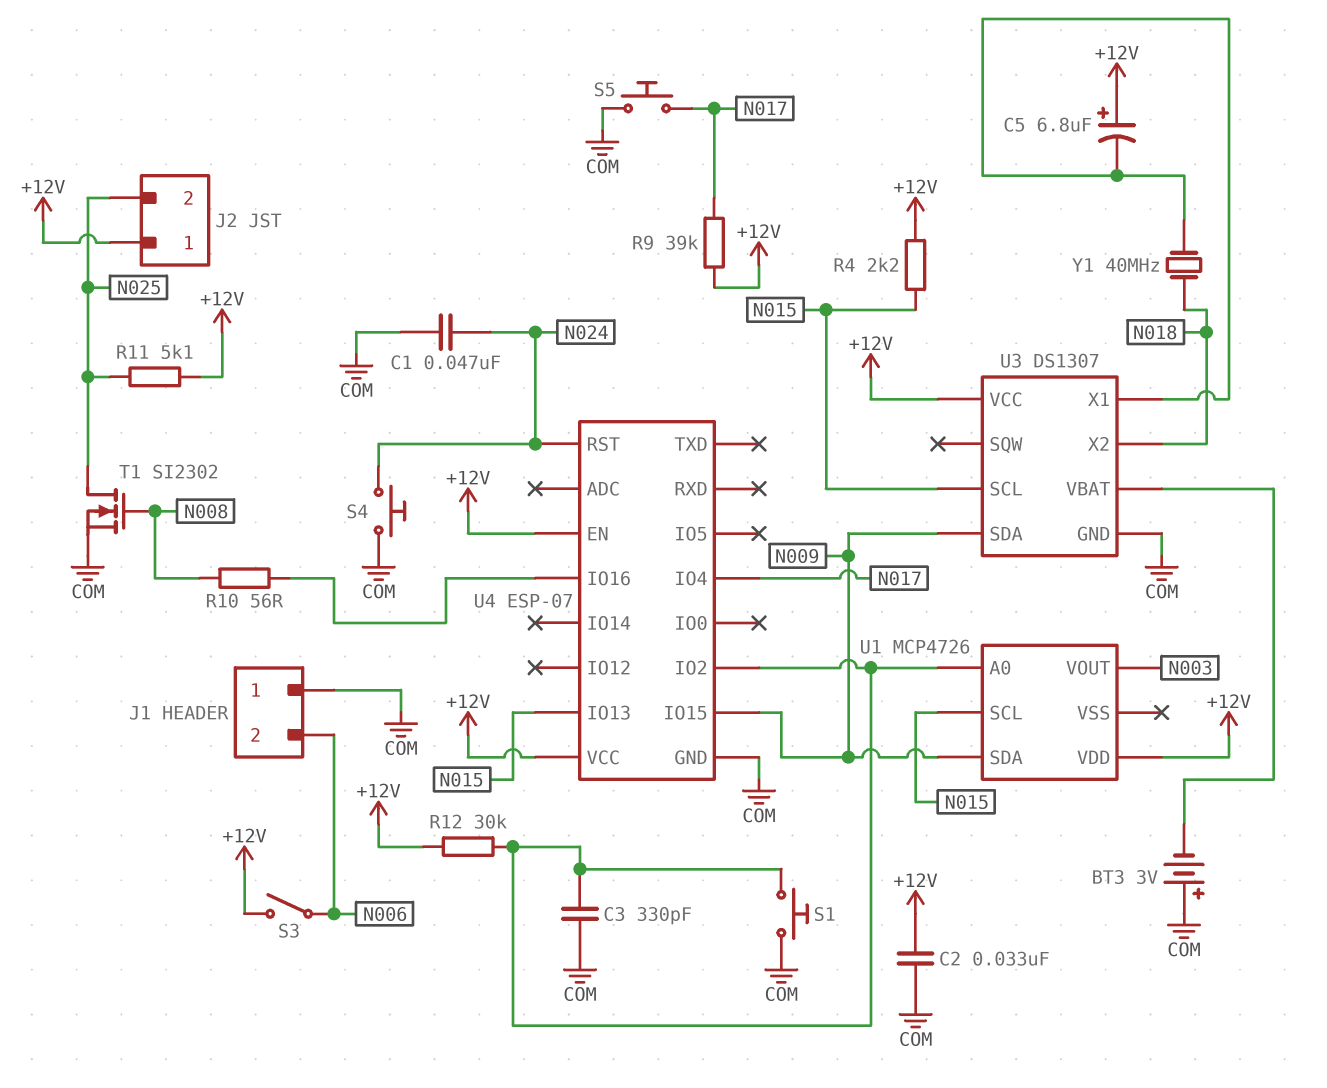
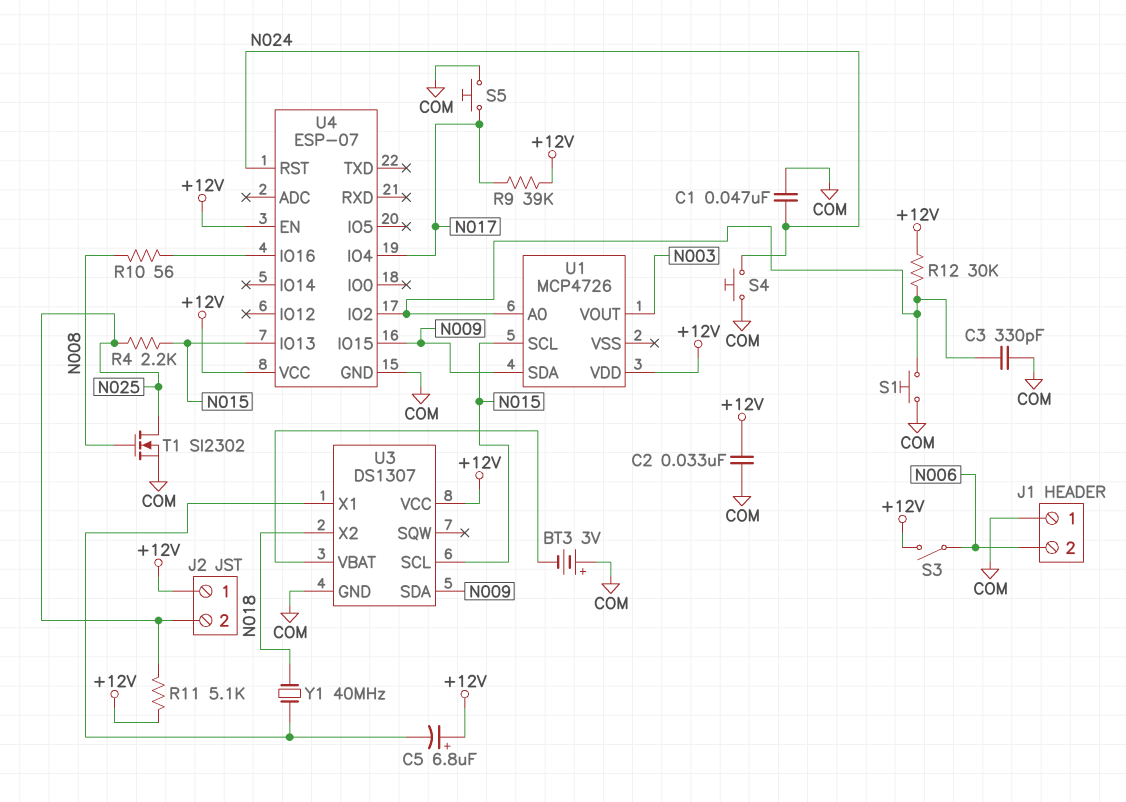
R4: 2.2k (+12V, N015) -> 2.2k (N015, N025)

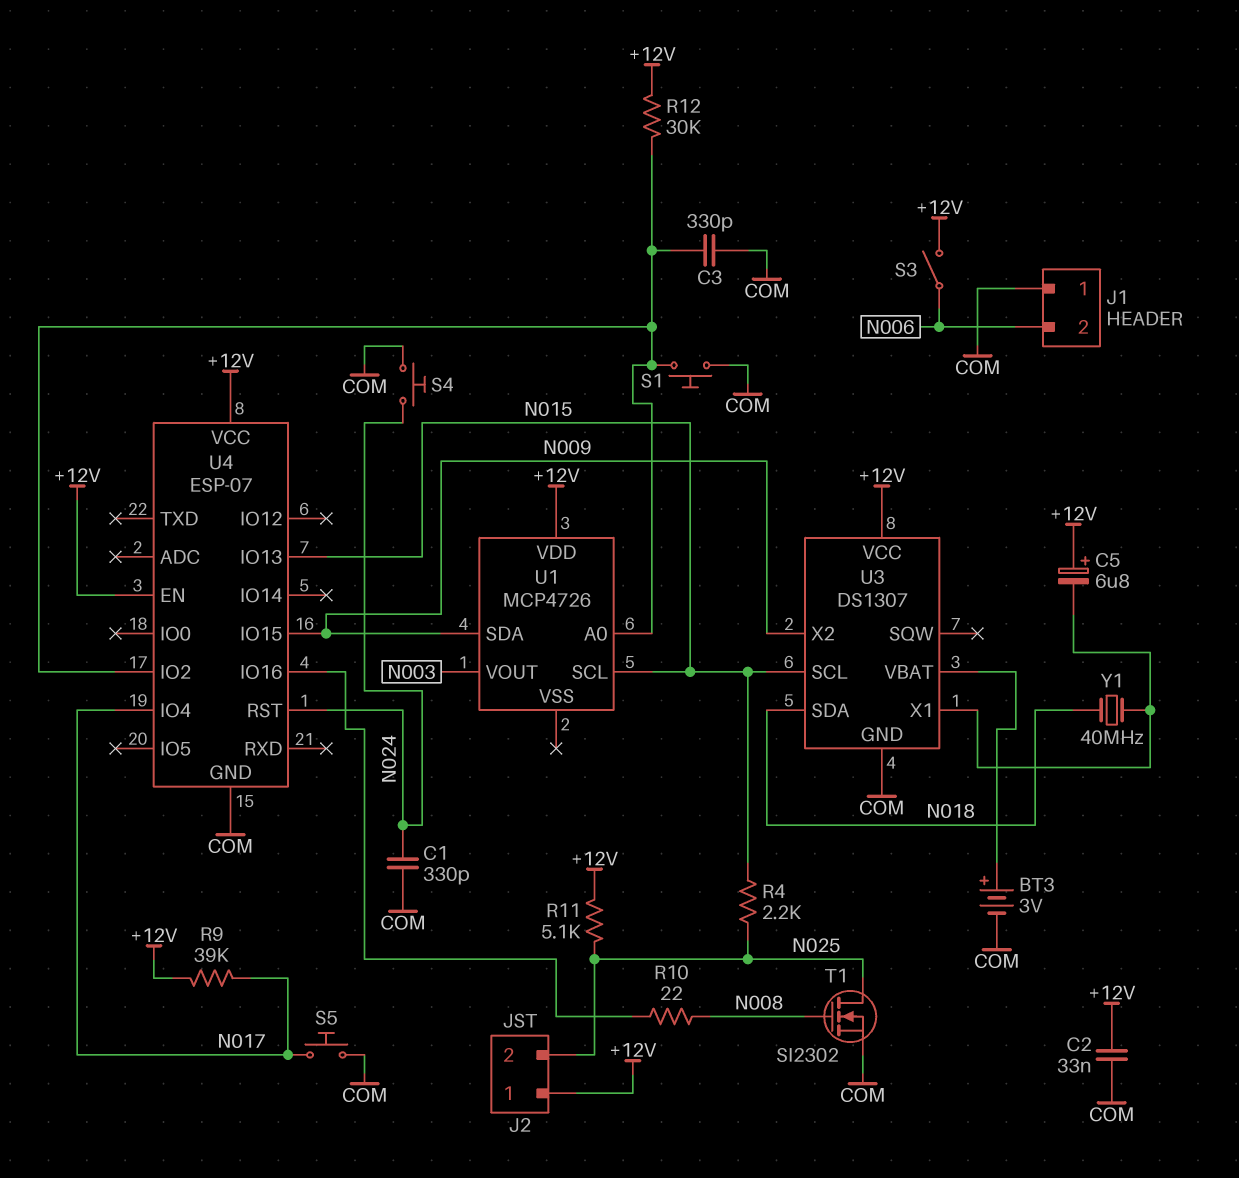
BT3: 3V (plus COM, minus U3/VBAT) -> 3V (plus U3/VBAT, minus COM)
C1: 47nF (COM, N024) -> 330pF (COM, N024)
R10: 56 (N008, U4/IO16) -> 22 (N008, U4/IO16)
U3 pin SDA: N009 -> N018
U3 pin X2: N018 -> N009

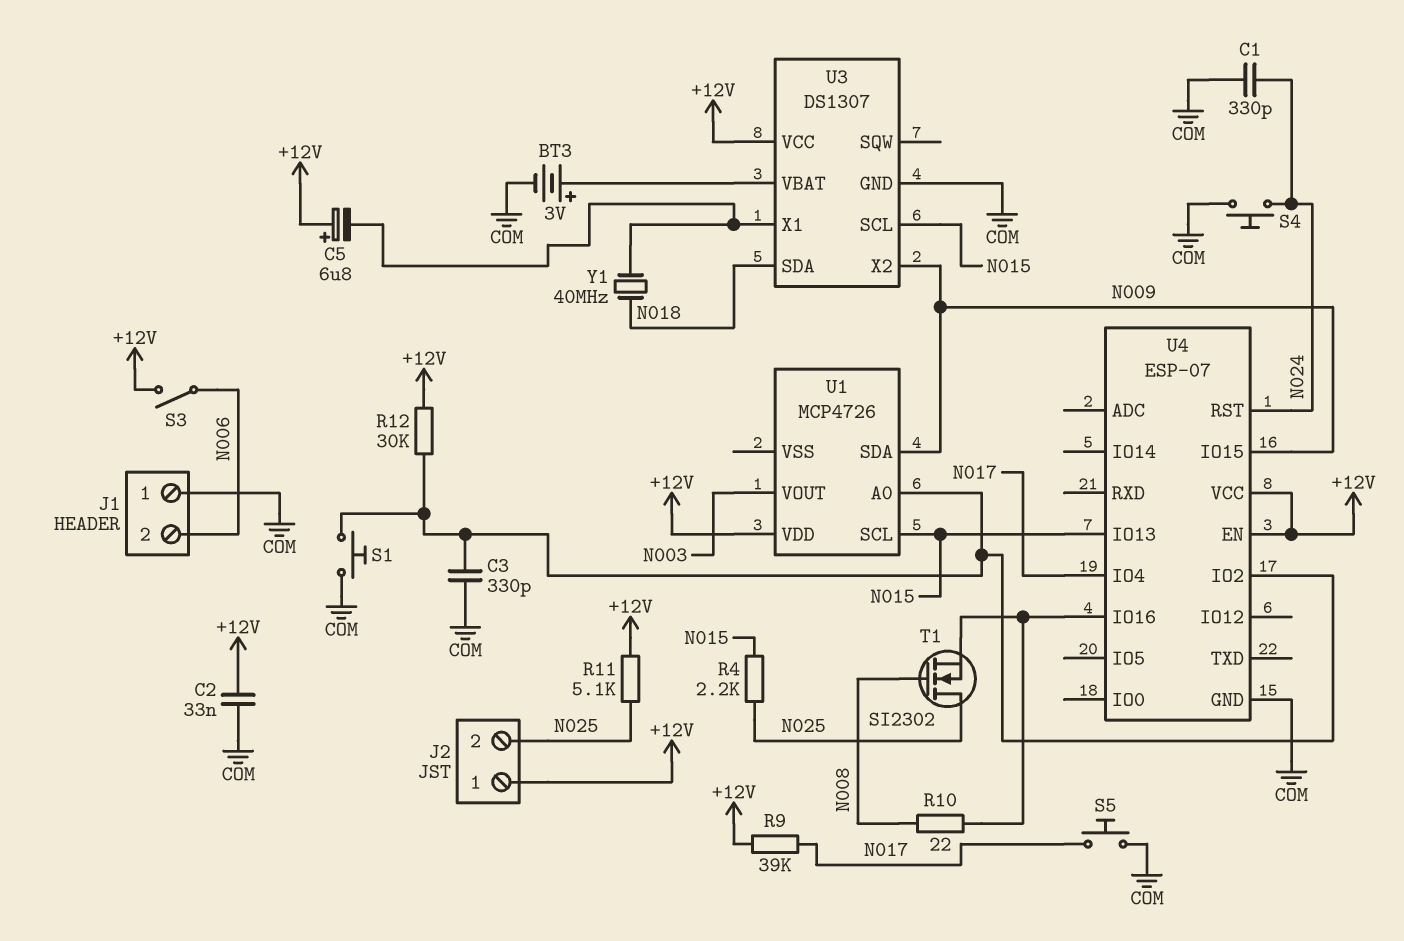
T1: NMOS SI2302 (G N008, D N025, S COM) -> NMOS SI2302 (G N008, D N025, S U4/IO16)

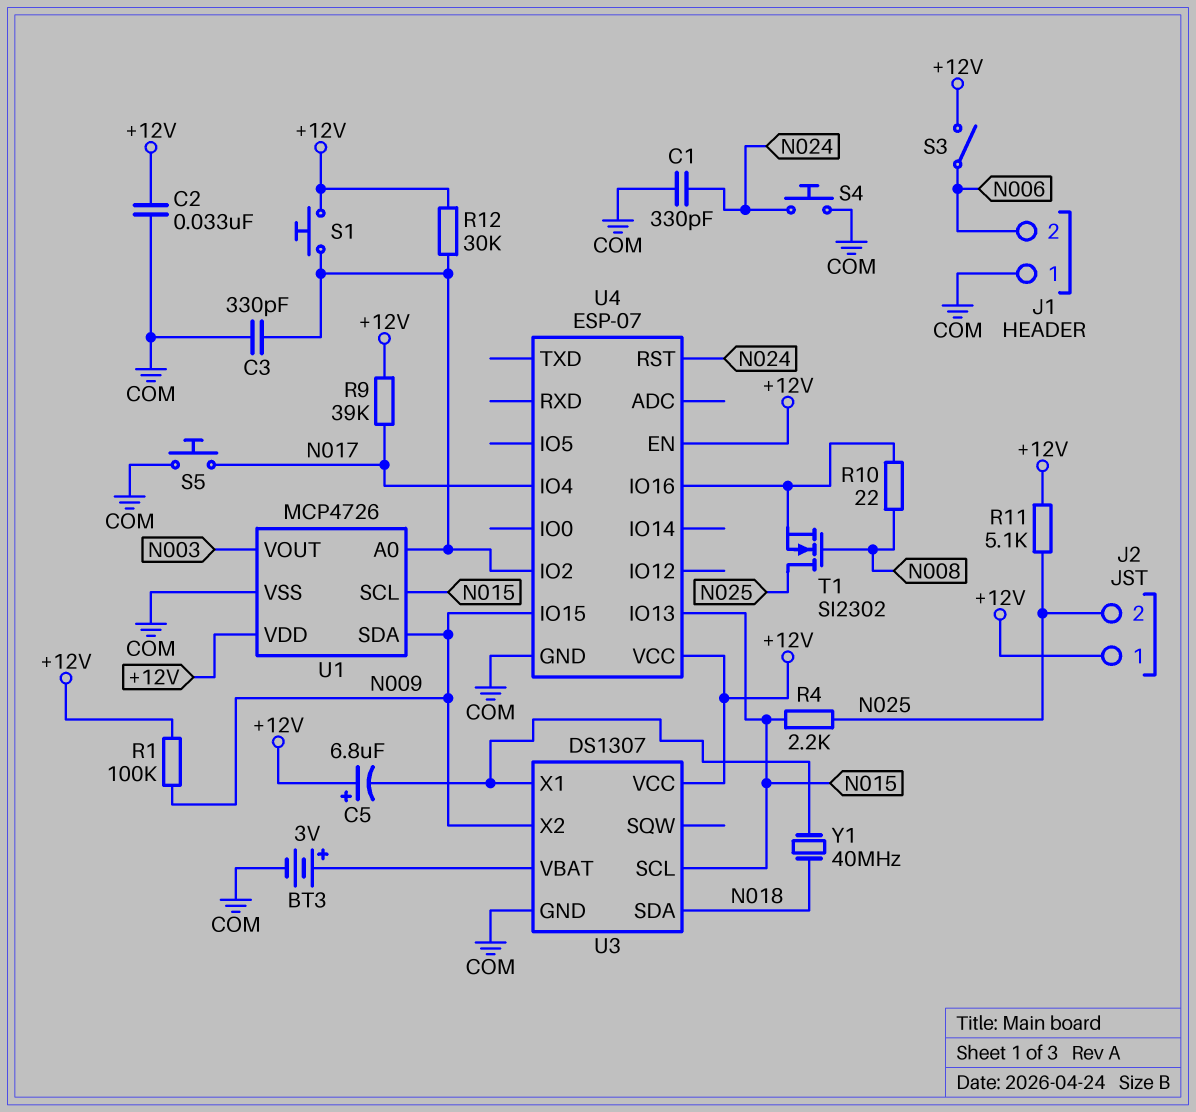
R1: none -> 100k (+12V, N009)
S1: button (COM, U1/A0) -> button (+12V, U1/A0)
U1 pin VSS: none -> COM

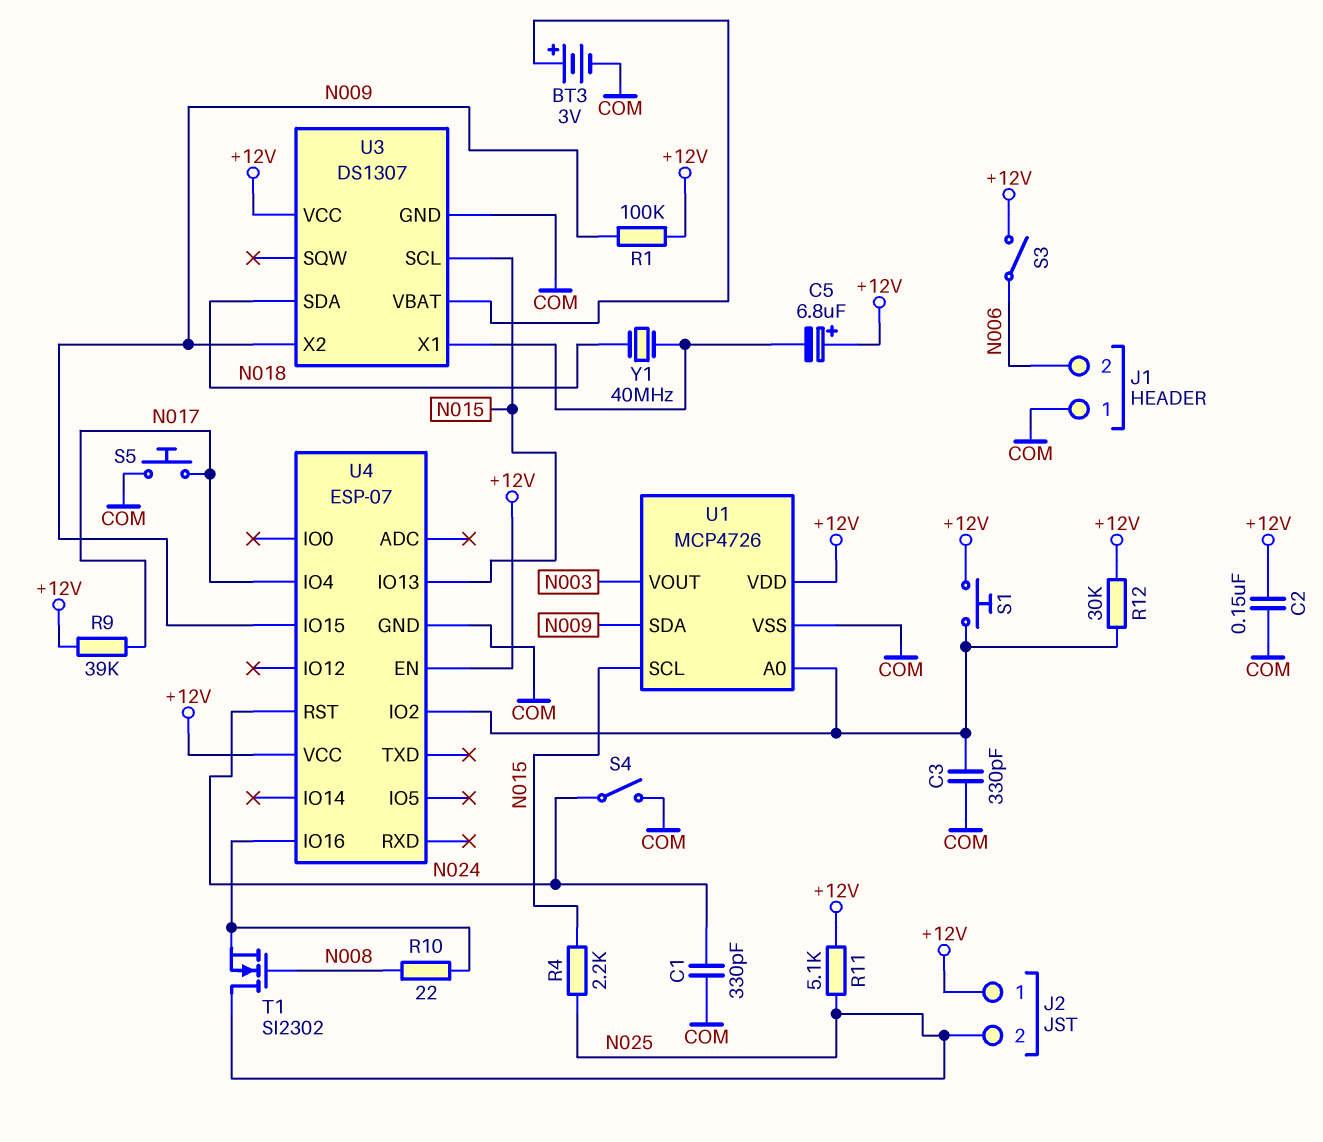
C2: 33nF (+12V, COM) -> 150nF (+12V, COM)
S4: button (COM, N024) -> switch (COM, N024)

